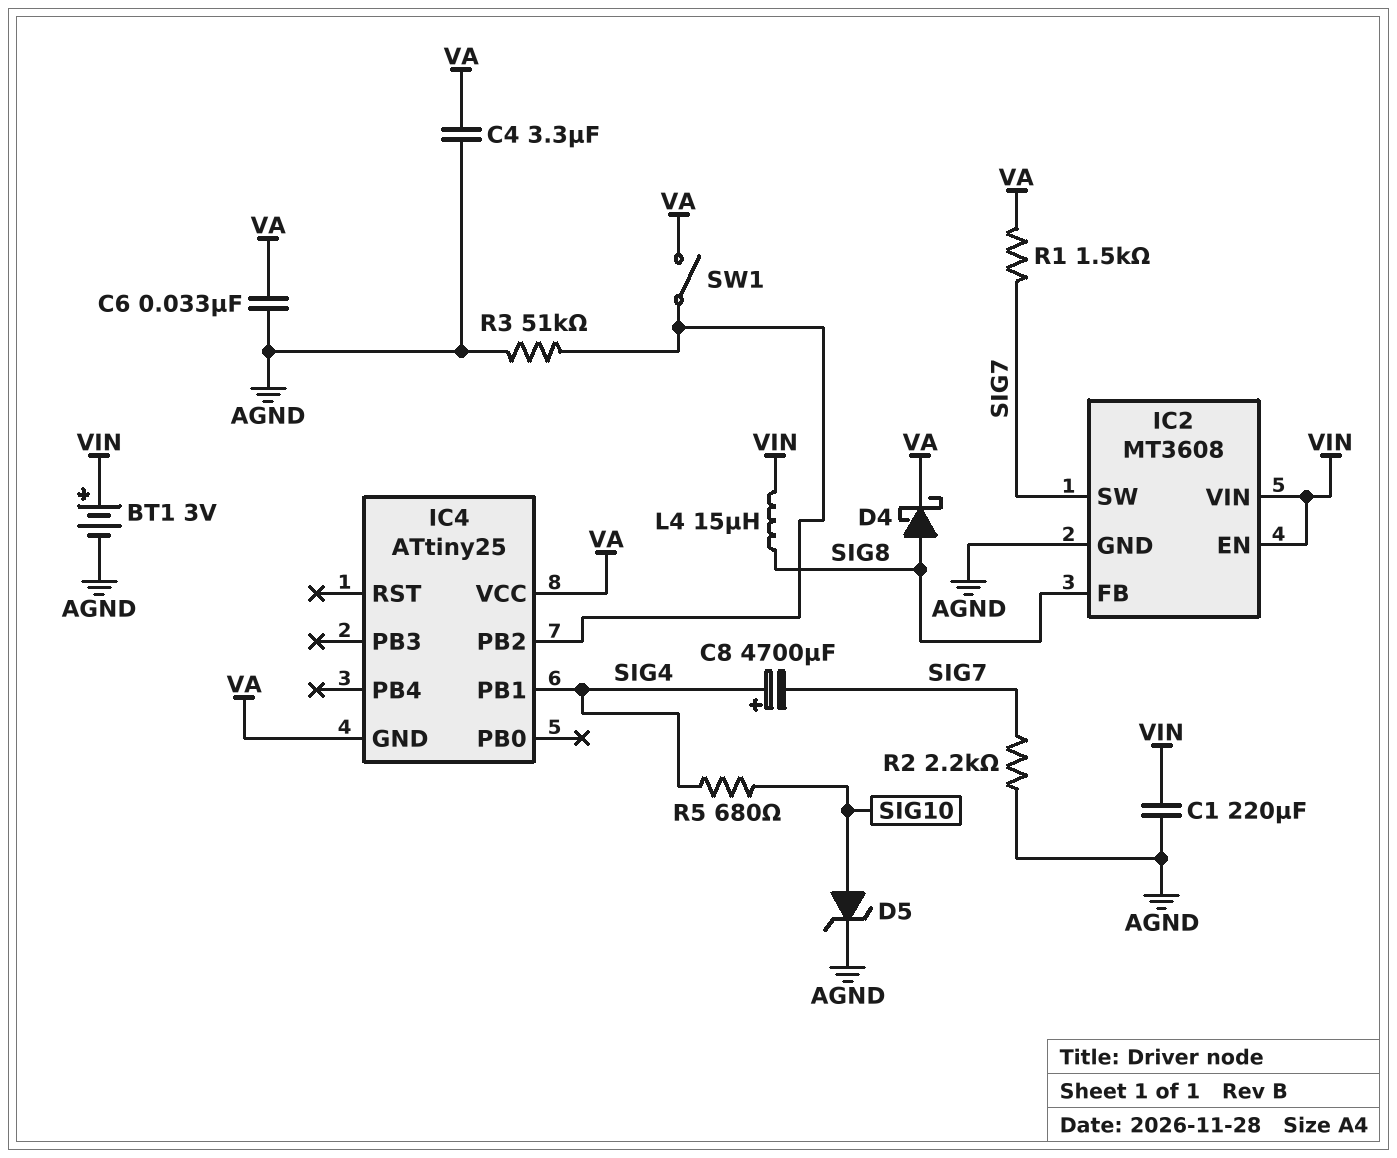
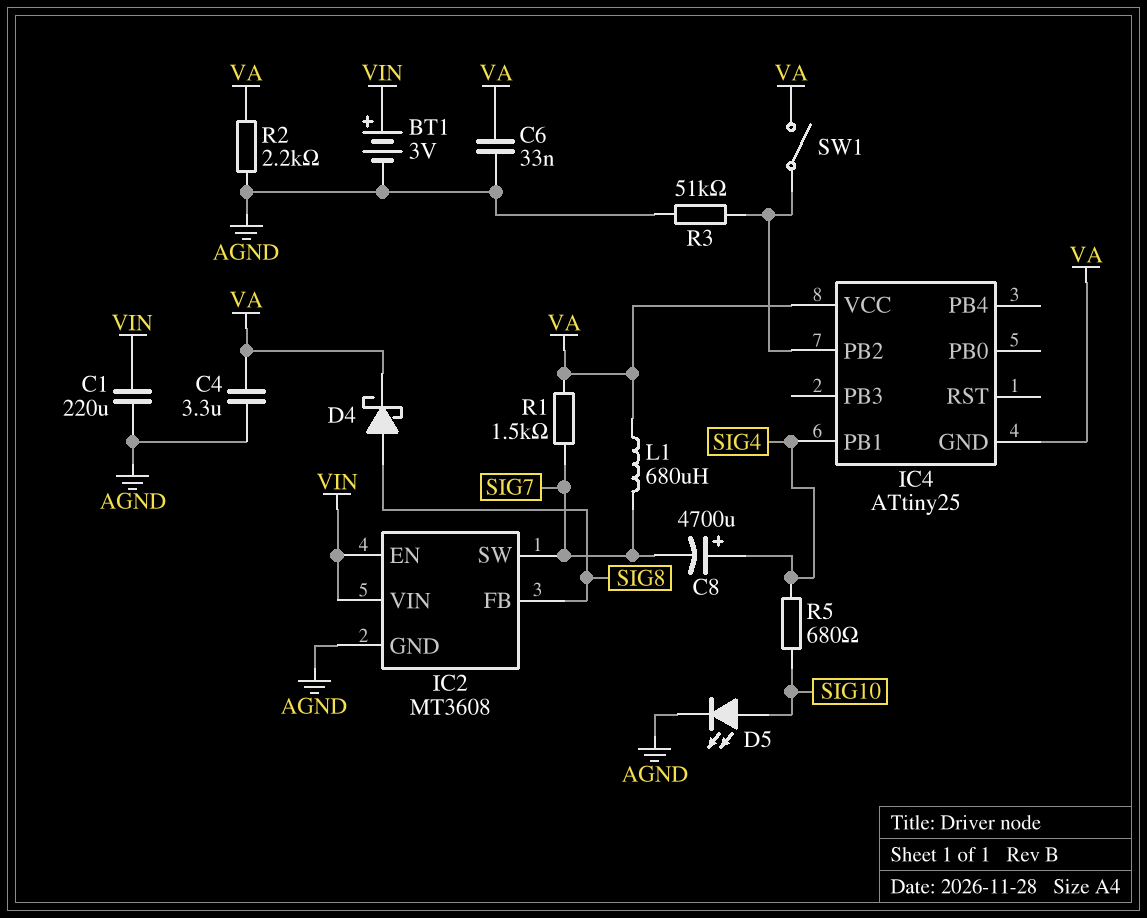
D5: zener (A SIG10, K AGND) -> LED (A SIG10, K AGND)
L1: none -> 680uH (SIG7, VA)
L4: 15uH (SIG8, VIN) -> none
R2: 2.2k (AGND, SIG7) -> 2.2k (AGND, VA)

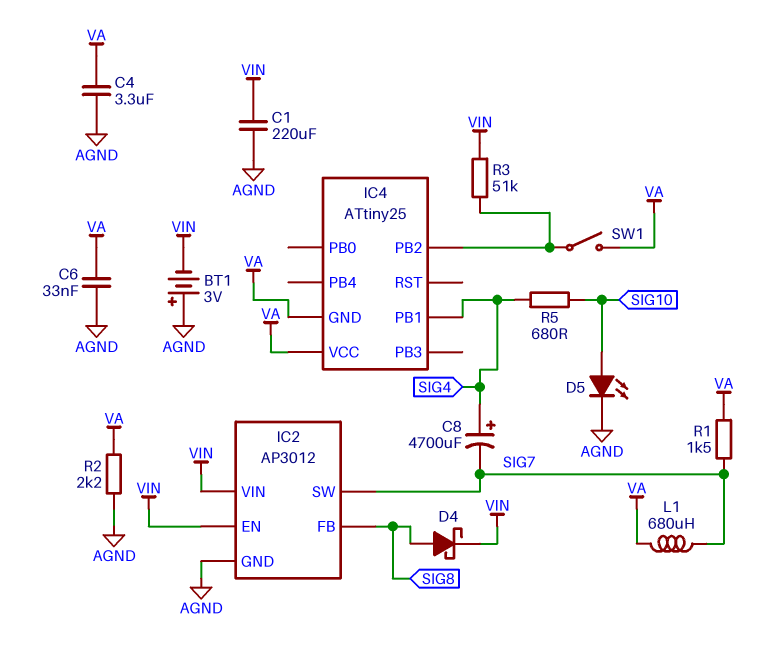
BT1: 3V (plus VIN, minus AGND) -> 3V (plus AGND, minus VIN)
D4: schottky (A SIG8, K VA) -> schottky (A SIG8, K VIN)
IC2: MT3608 -> AP3012
R3: 51k (AGND, IC4/PB2) -> 51k (IC4/PB2, VIN)

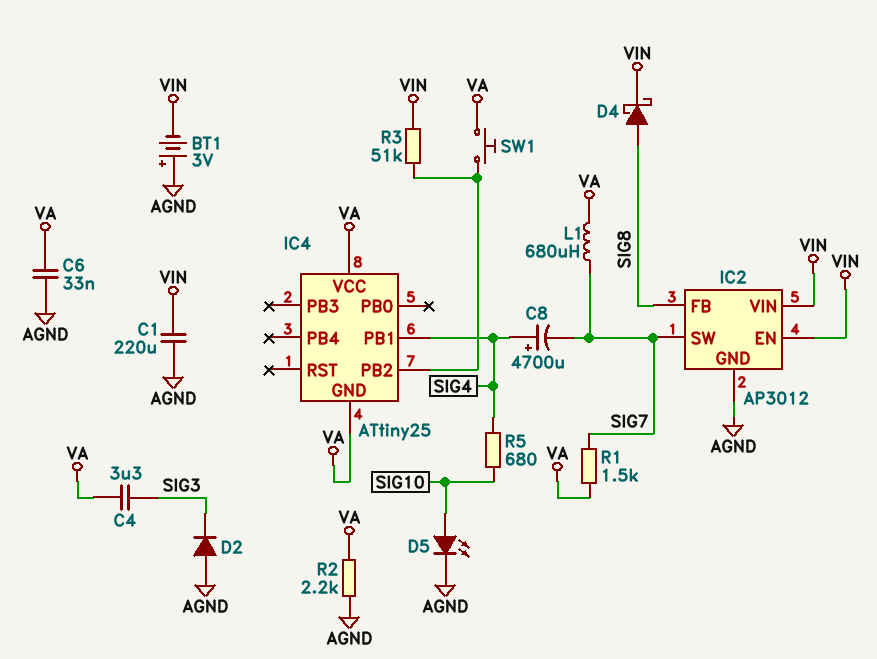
C4: 3.3uF (AGND, VA) -> 3.3uF (SIG3, VA)
D2: none -> diode (A AGND, K SIG3)
SW1: switch (IC4/PB2, VA) -> button (IC4/PB2, VA)

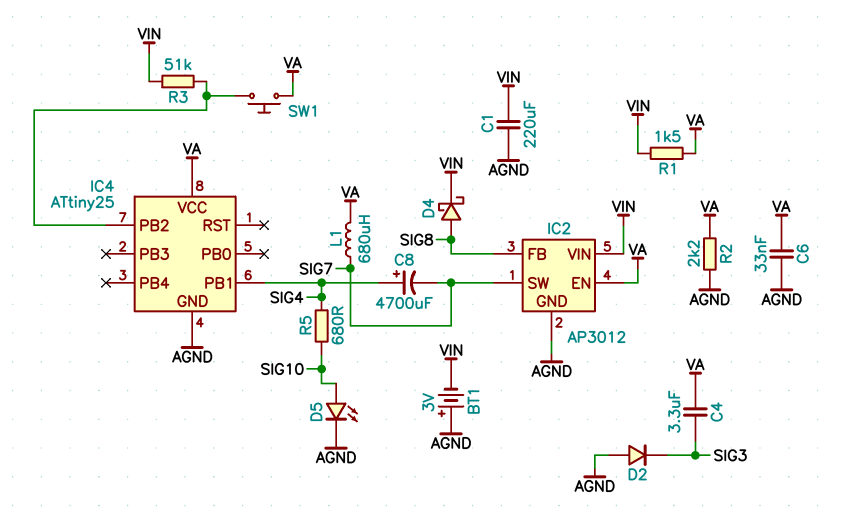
IC2 pin EN: VIN -> VA
IC4 pin GND: VA -> AGND
R1: 1.5k (SIG7, VA) -> 1.5k (VA, VIN)

